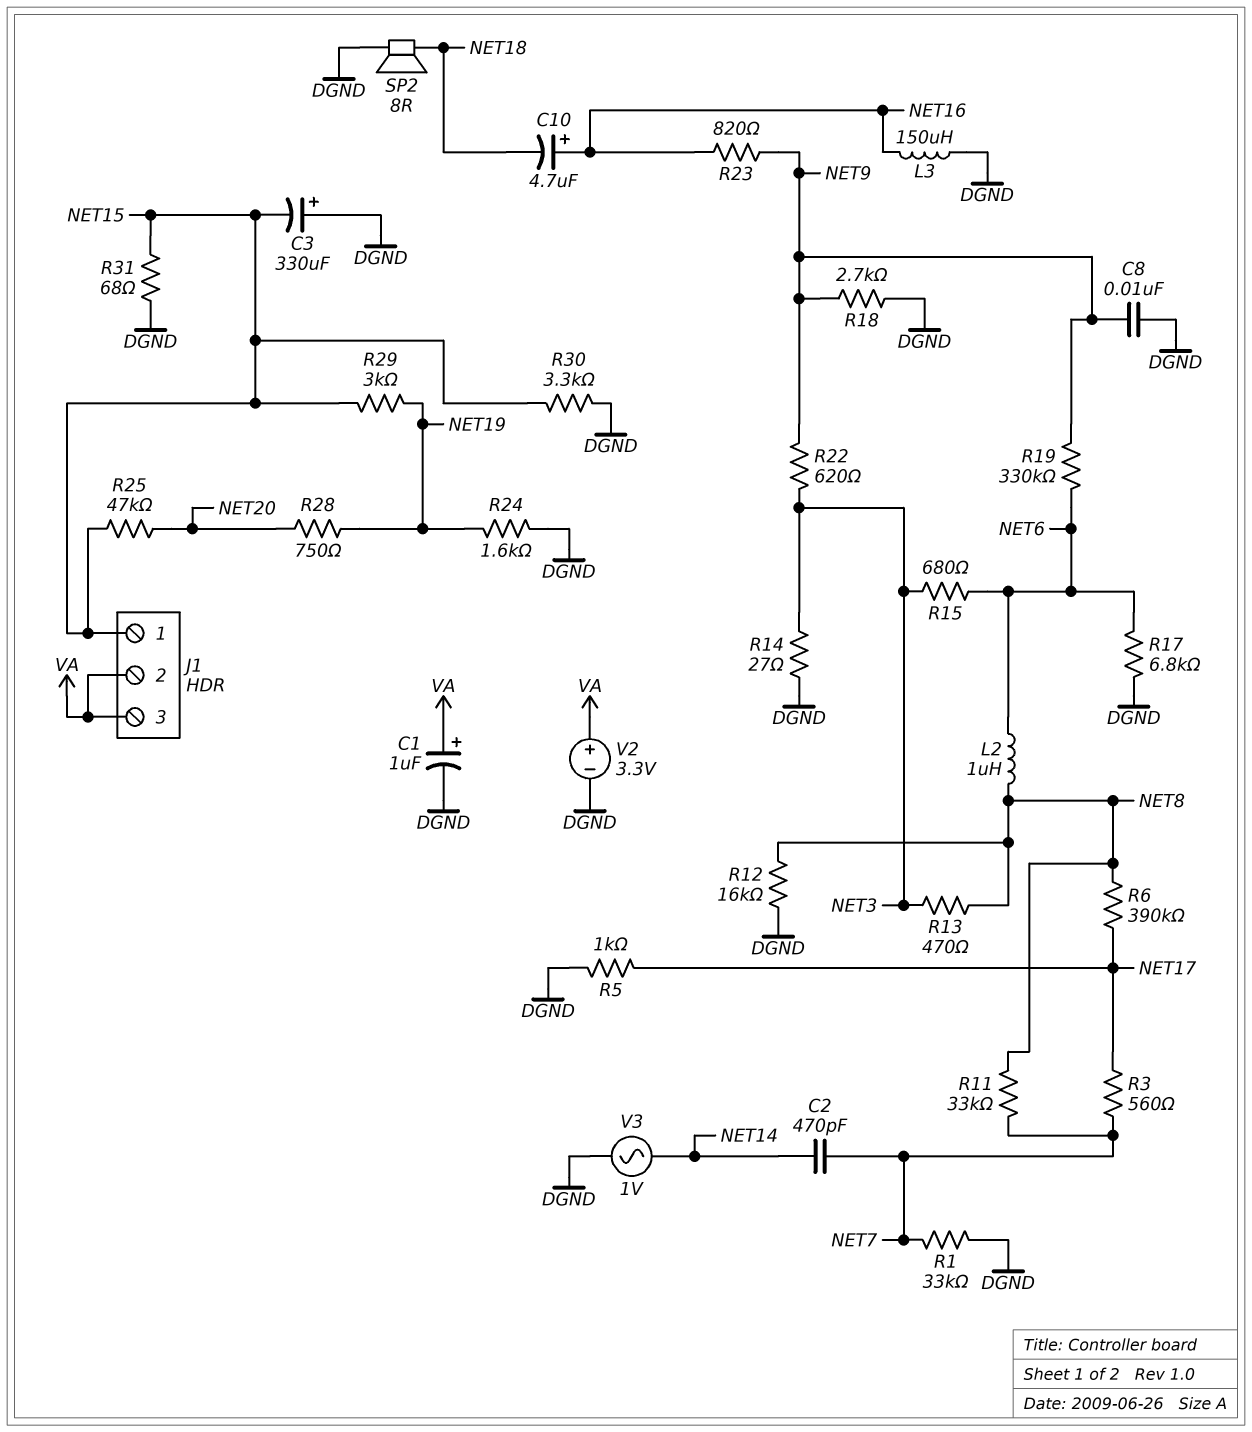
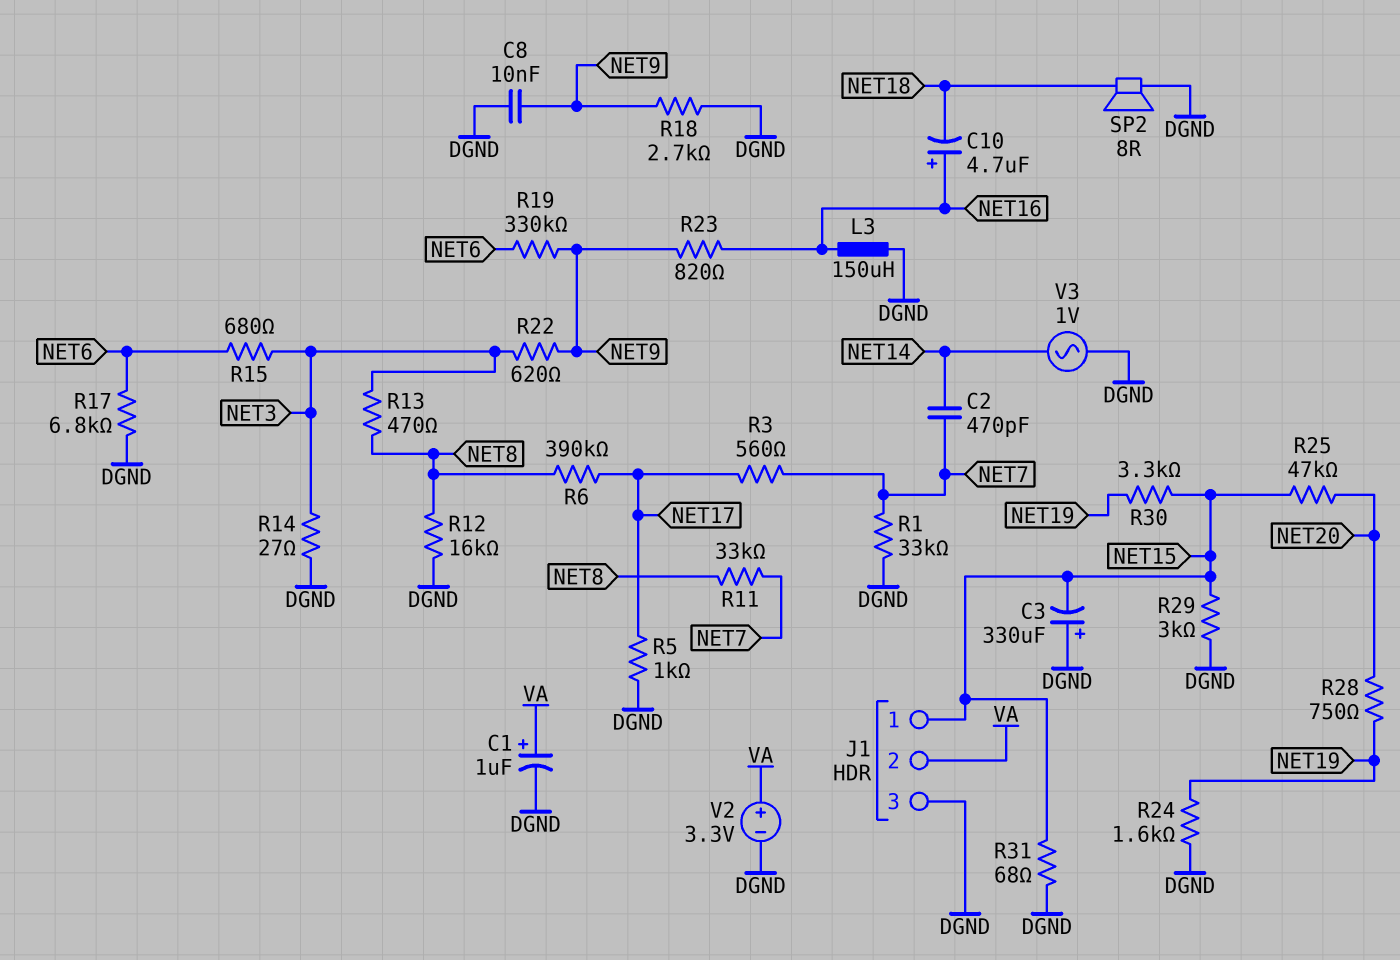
J1 pin 3: VA -> DGND
L2: 1uH (NET6, NET8) -> none
R29: 3k (NET15, NET19) -> 3k (DGND, NET15)
R30: 3.3k (DGND, NET15) -> 3.3k (NET15, NET19)

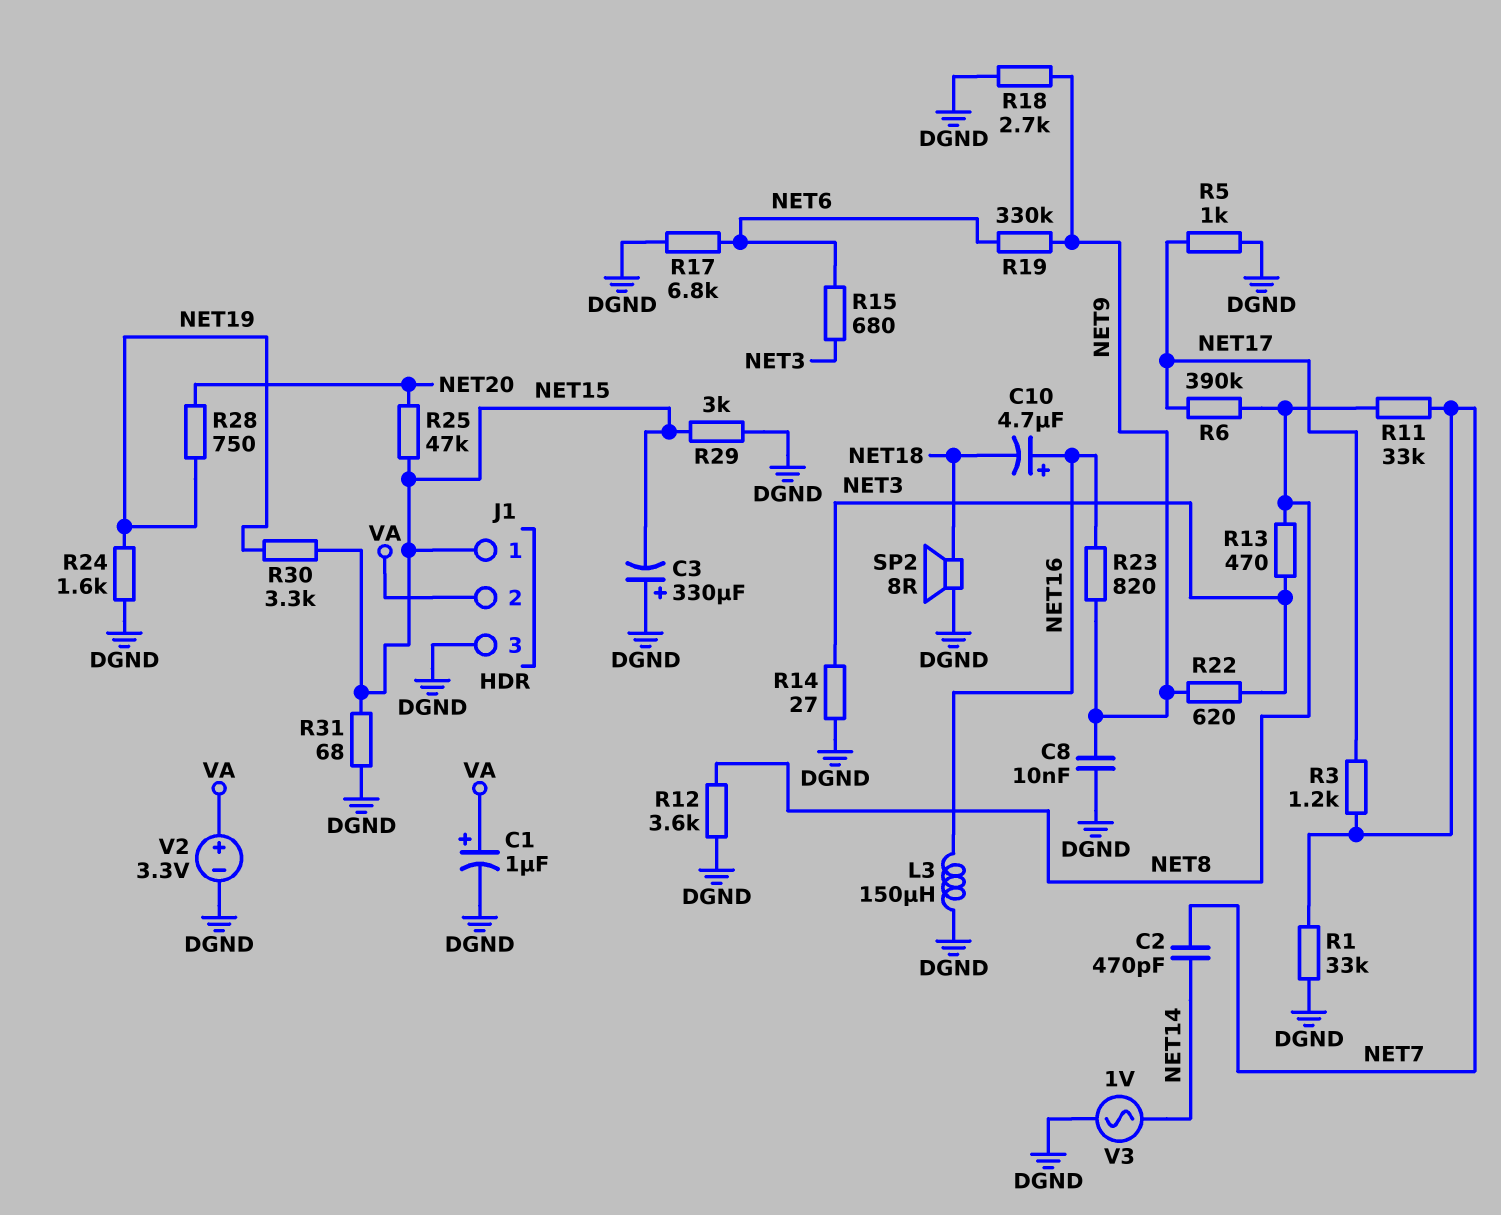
R3: 560 (NET7, NET17) -> 1.2k (NET7, NET17)
R12: 16k (DGND, NET8) -> 3.6k (DGND, NET8)

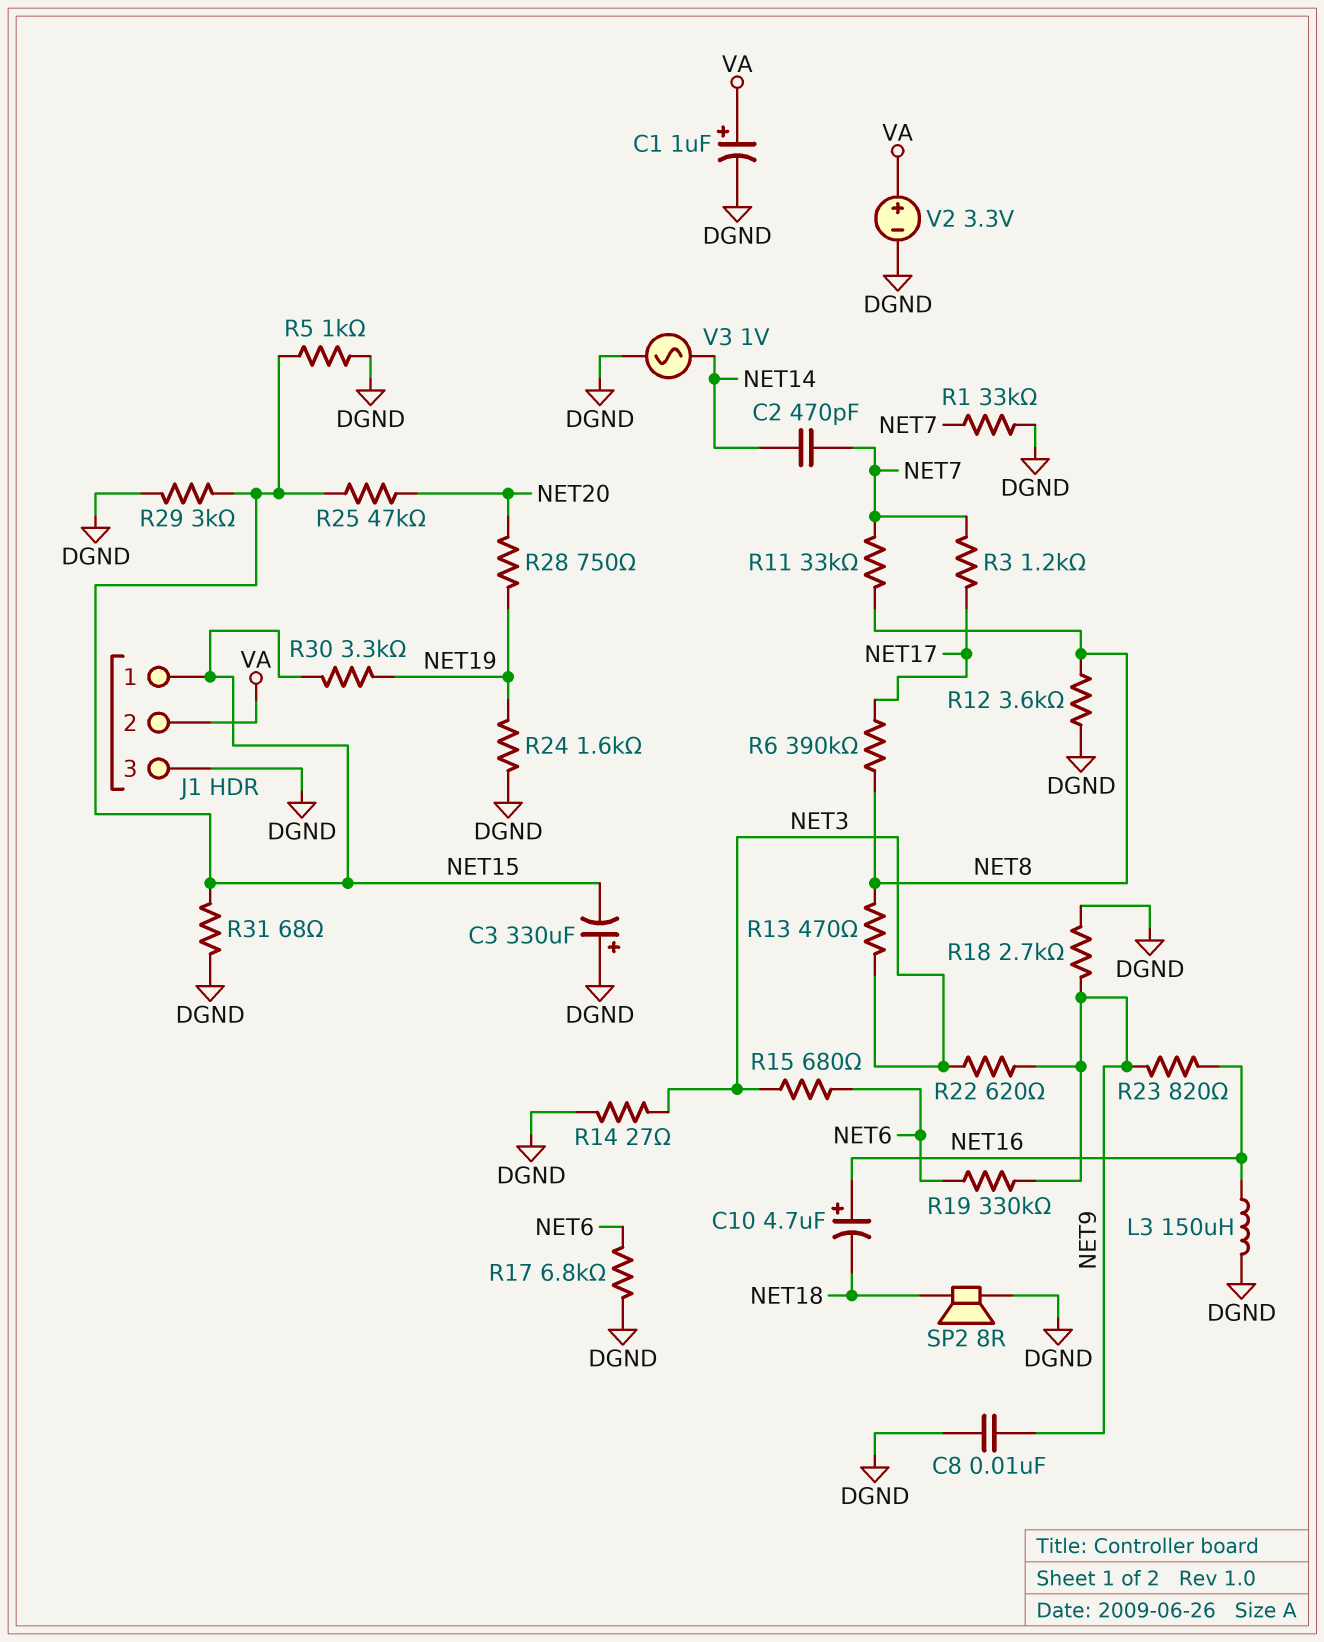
R5: 1k (DGND, NET17) -> 1k (DGND, NET15)

